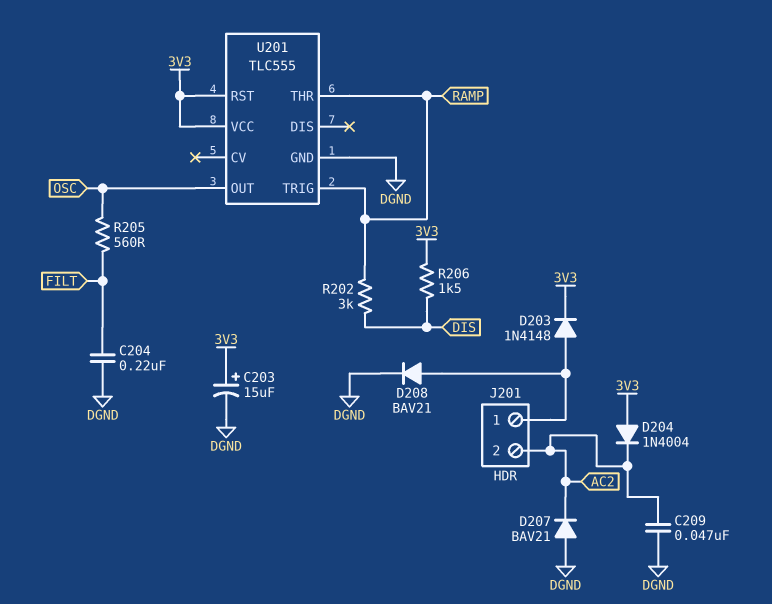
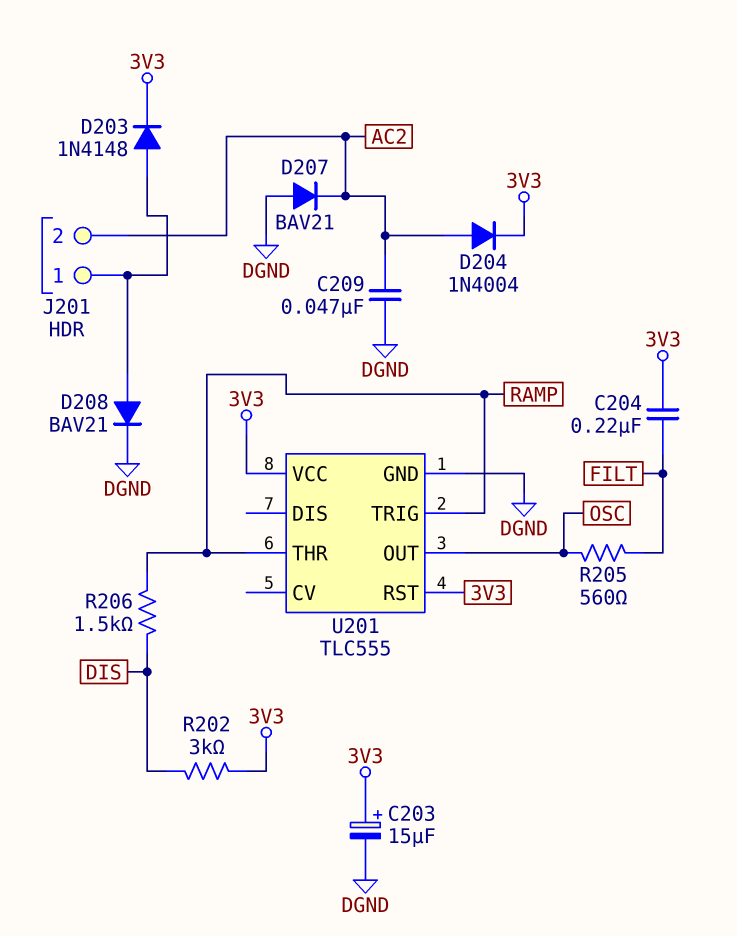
C204: 220nF (DGND, FILT) -> 220nF (3V3, FILT)
D204: diode 1N4004 (A 3V3, K AC2) -> diode 1N4004 (A AC2, K 3V3)
R202: 3k (DIS, RAMP) -> 3k (3V3, DIS)
R206: 1.5k (3V3, DIS) -> 1.5k (DIS, RAMP)

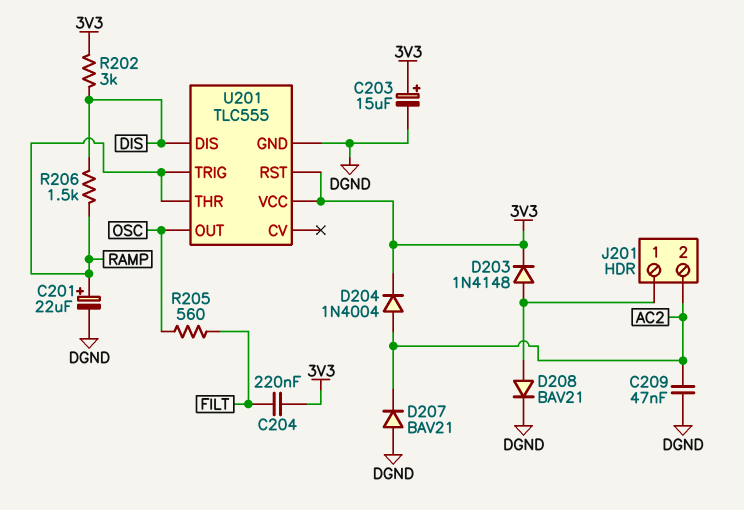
C201: none -> 22uF (plus RAMP, minus DGND)
U201 pin DIS: none -> DIS

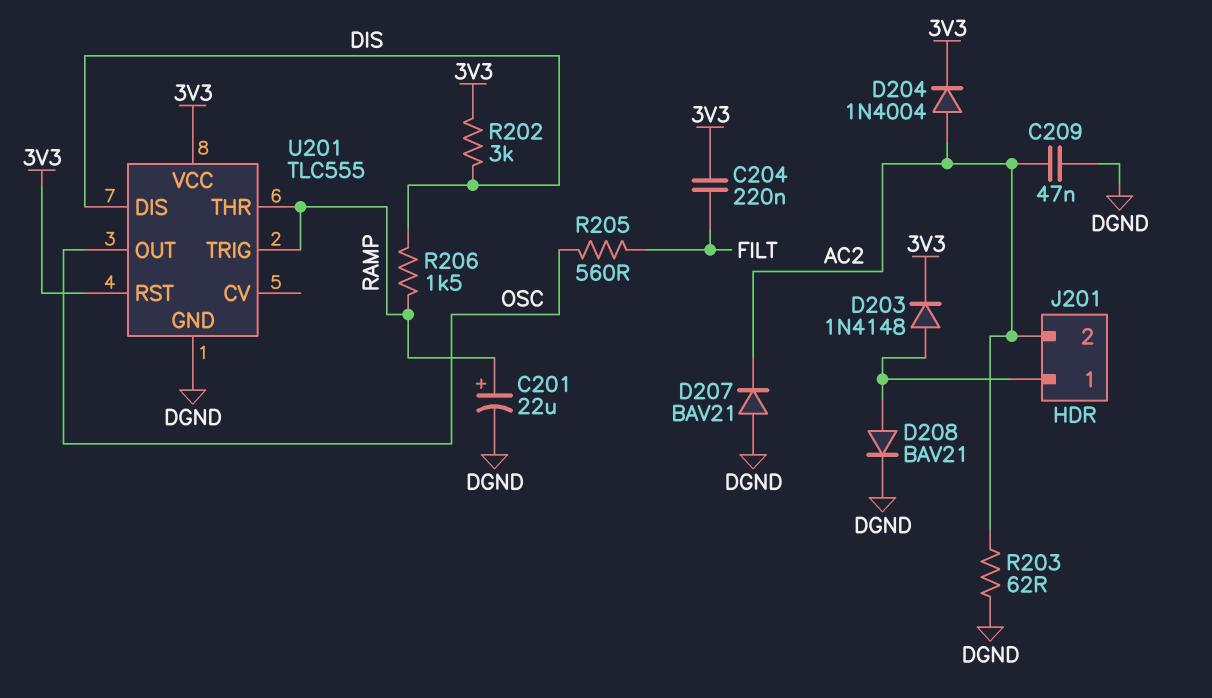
C203: 15uF (plus 3V3, minus DGND) -> none
R203: none -> 62 (AC2, DGND)

